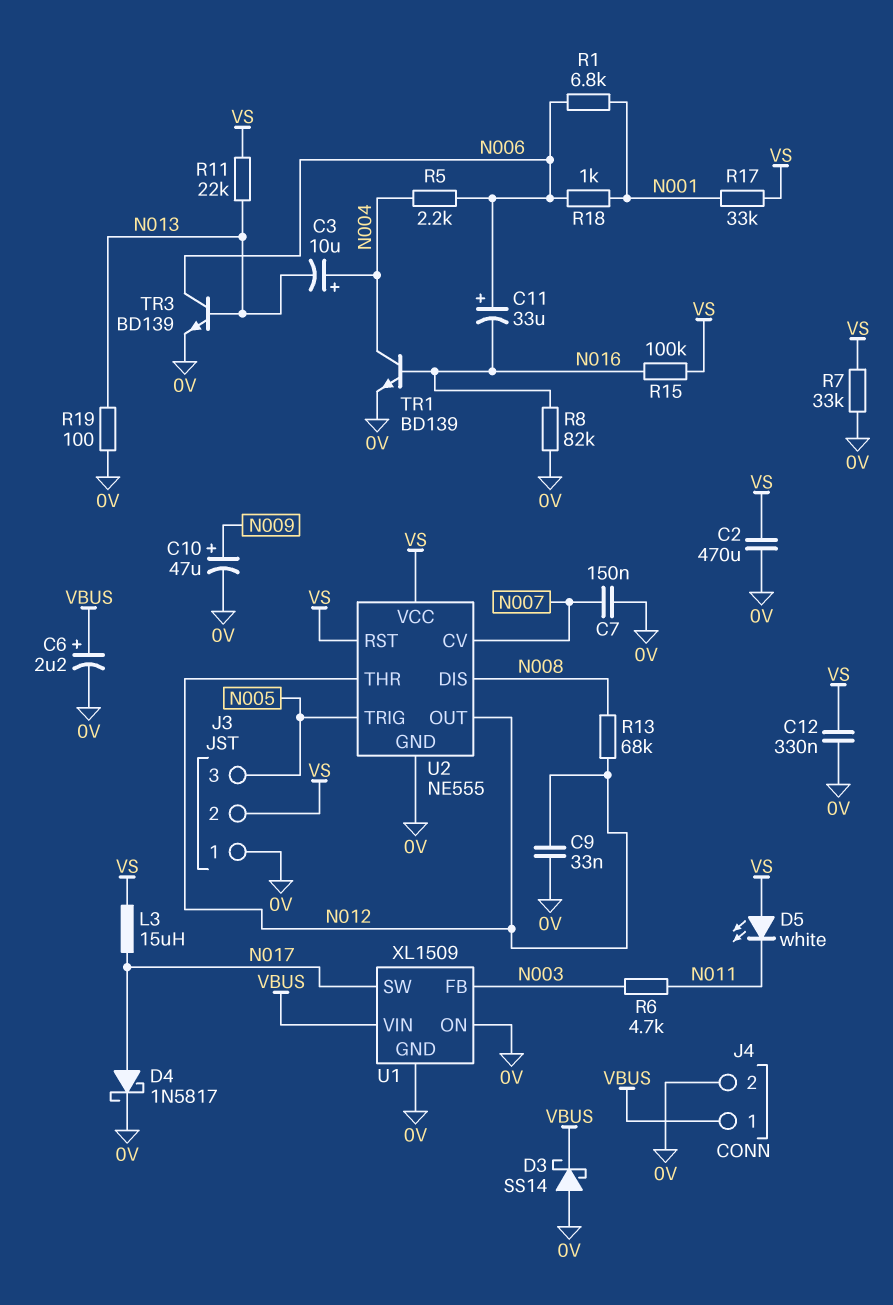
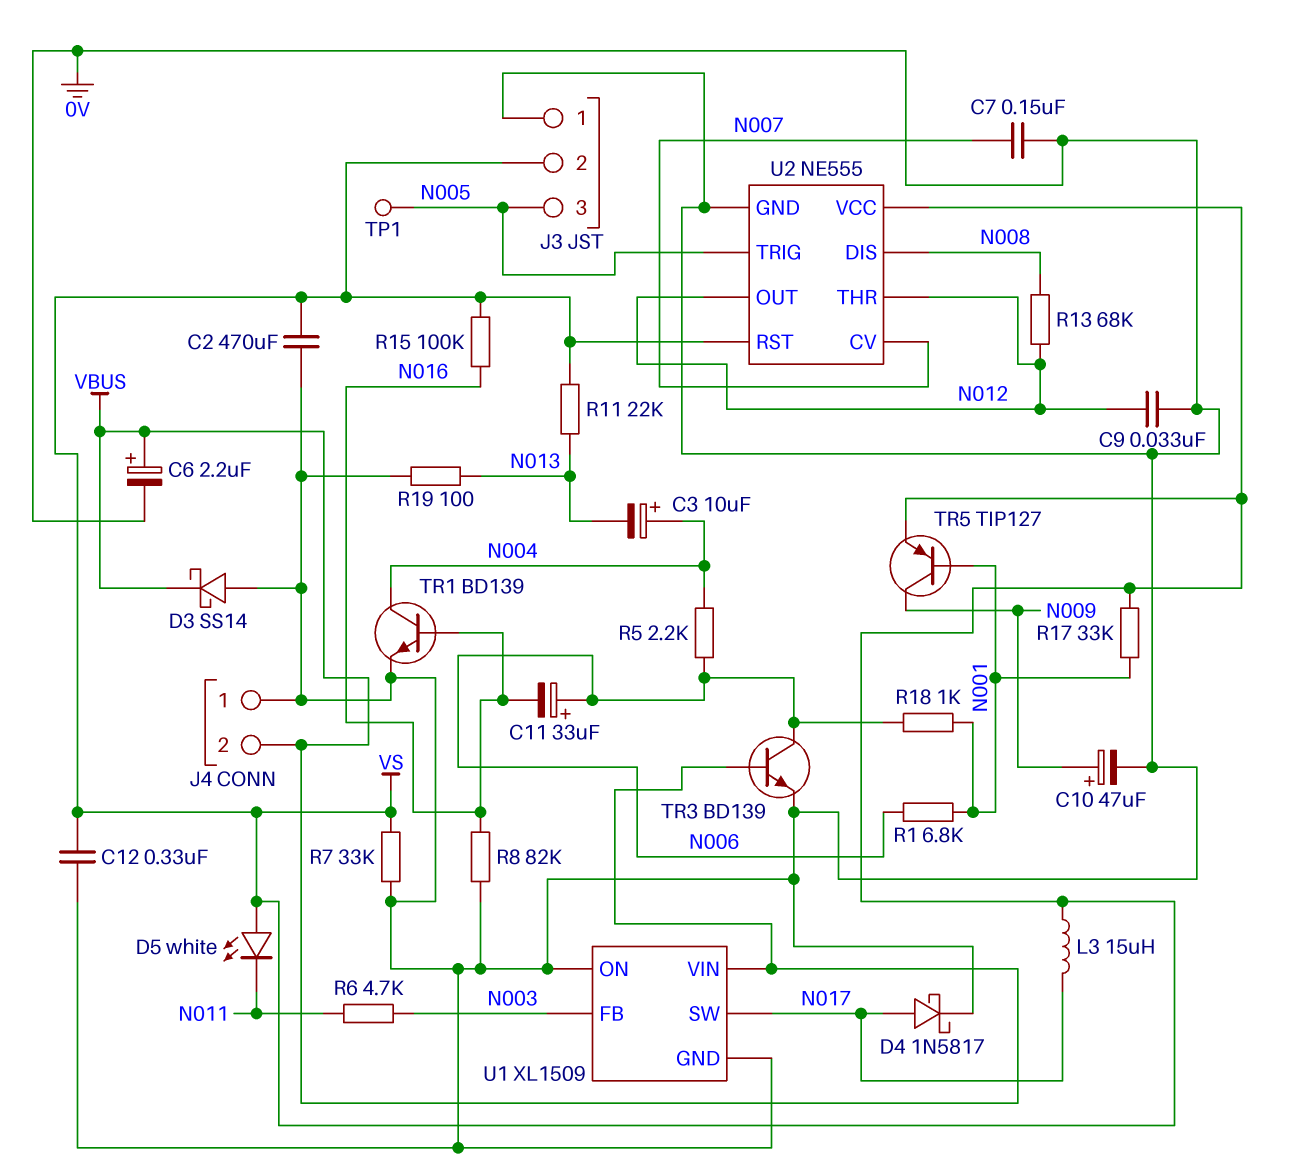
J4 pin 1: VBUS -> 0V
J4 pin 2: 0V -> VBUS
TP1: none -> test point (N005)
TR3: NPN BD139 (B N013, C N006, E 0V) -> NPN BD139 (B VBUS, C N006, E 0V)
TR5: none -> PNP TIP127 (B N001, C N009, E VS)

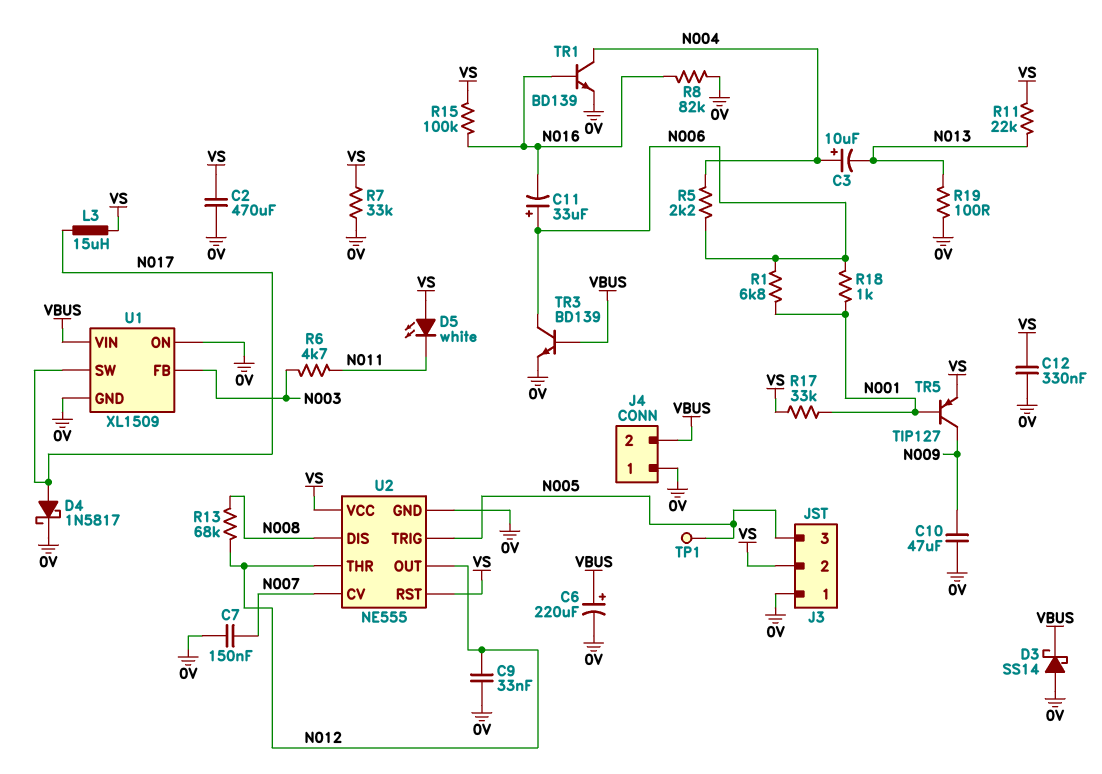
C6: 2.2uF (plus VBUS, minus 0V) -> 220uF (plus VBUS, minus 0V)
C10: 47uF (plus N009, minus 0V) -> 47uF (0V, N009)

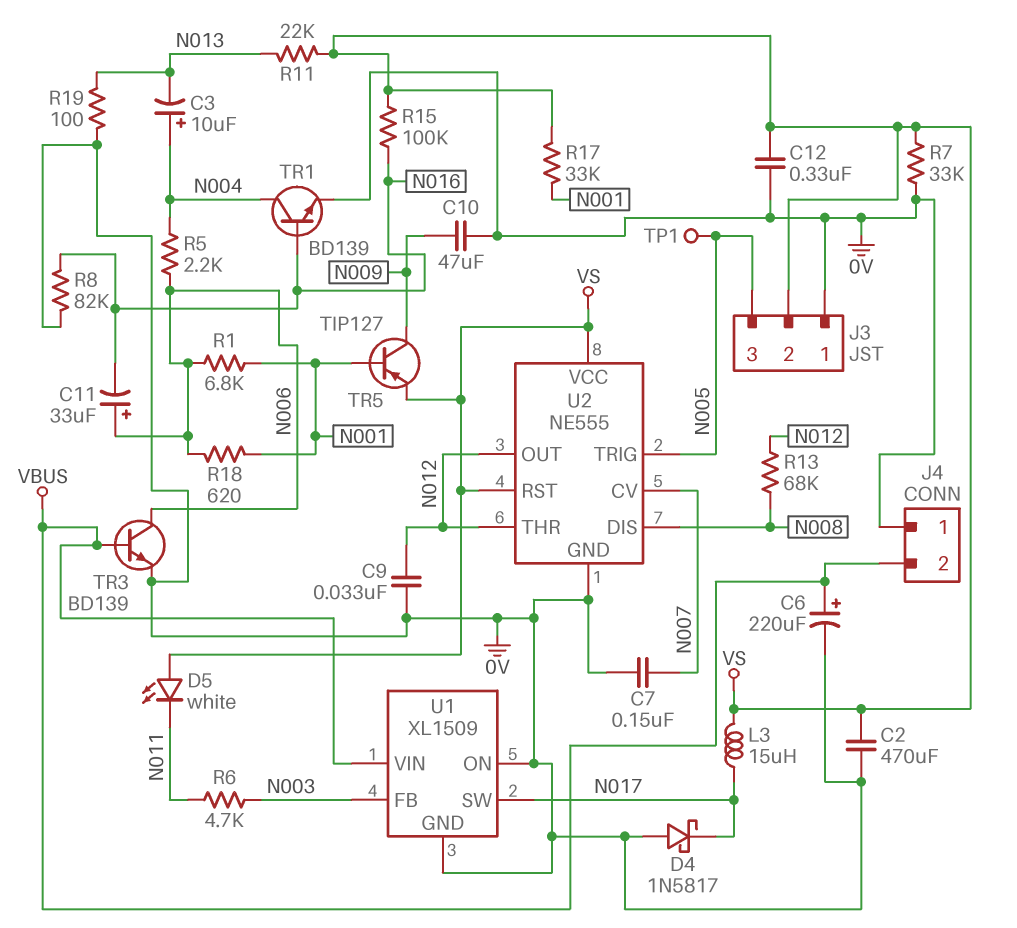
D3: schottky SS14 (A 0V, K VBUS) -> none
D4: schottky 1N5817 (A N017, K 0V) -> schottky 1N5817 (A 0V, K N017)
R18: 1k (N001, N006) -> 620 (N001, N006)

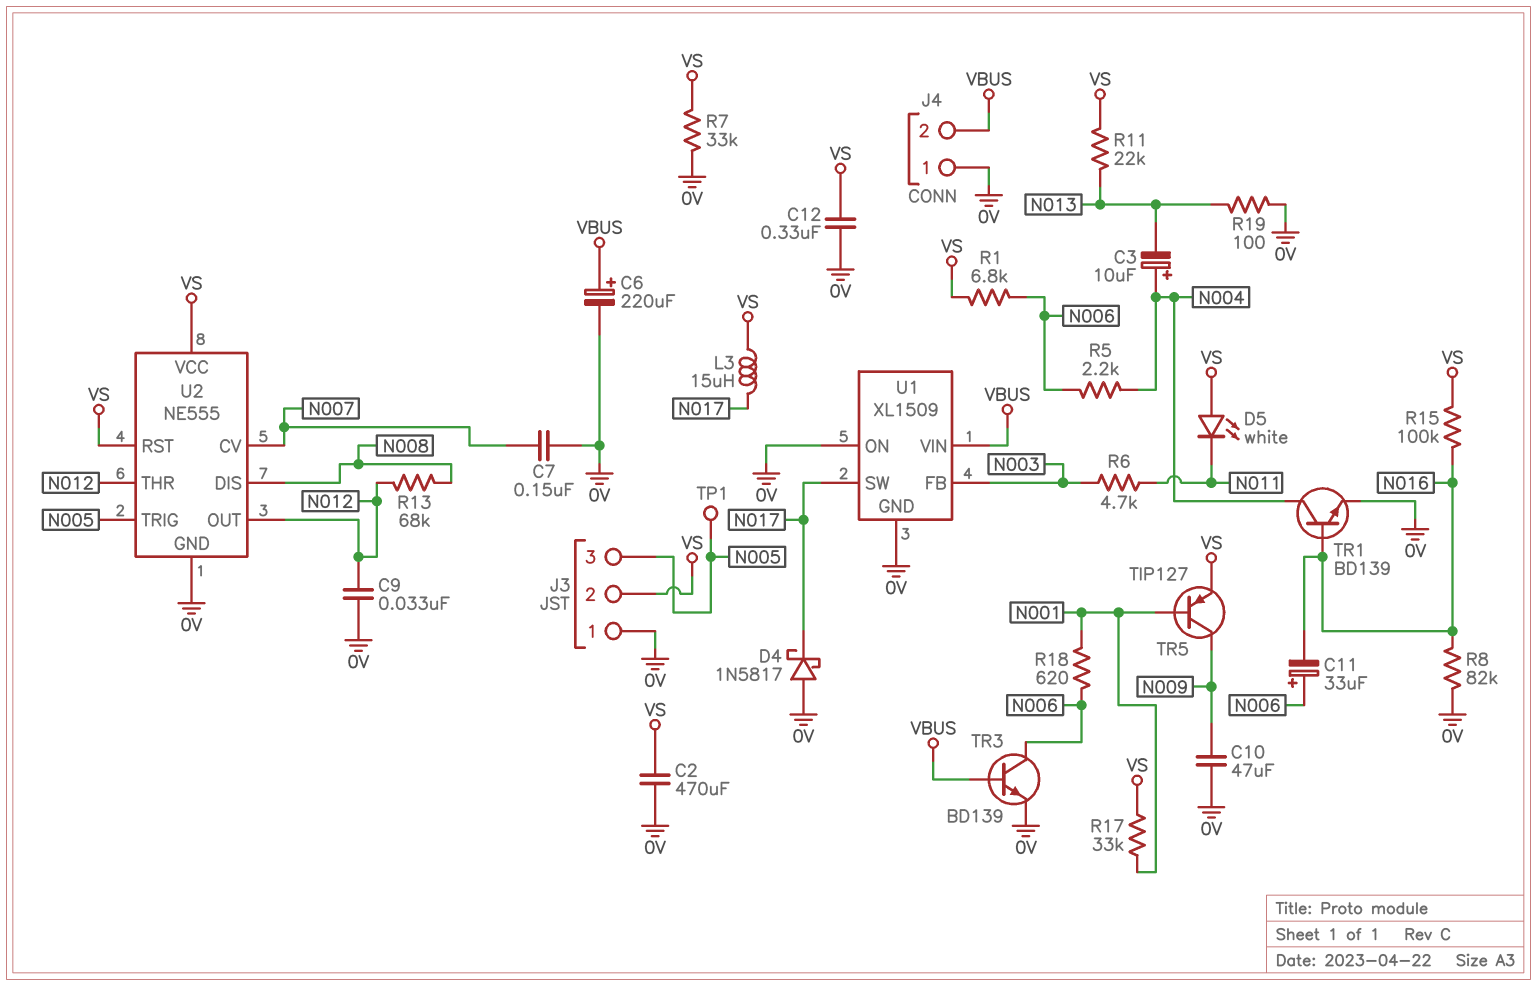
R1: 6.8k (N001, N006) -> 6.8k (N006, VS)

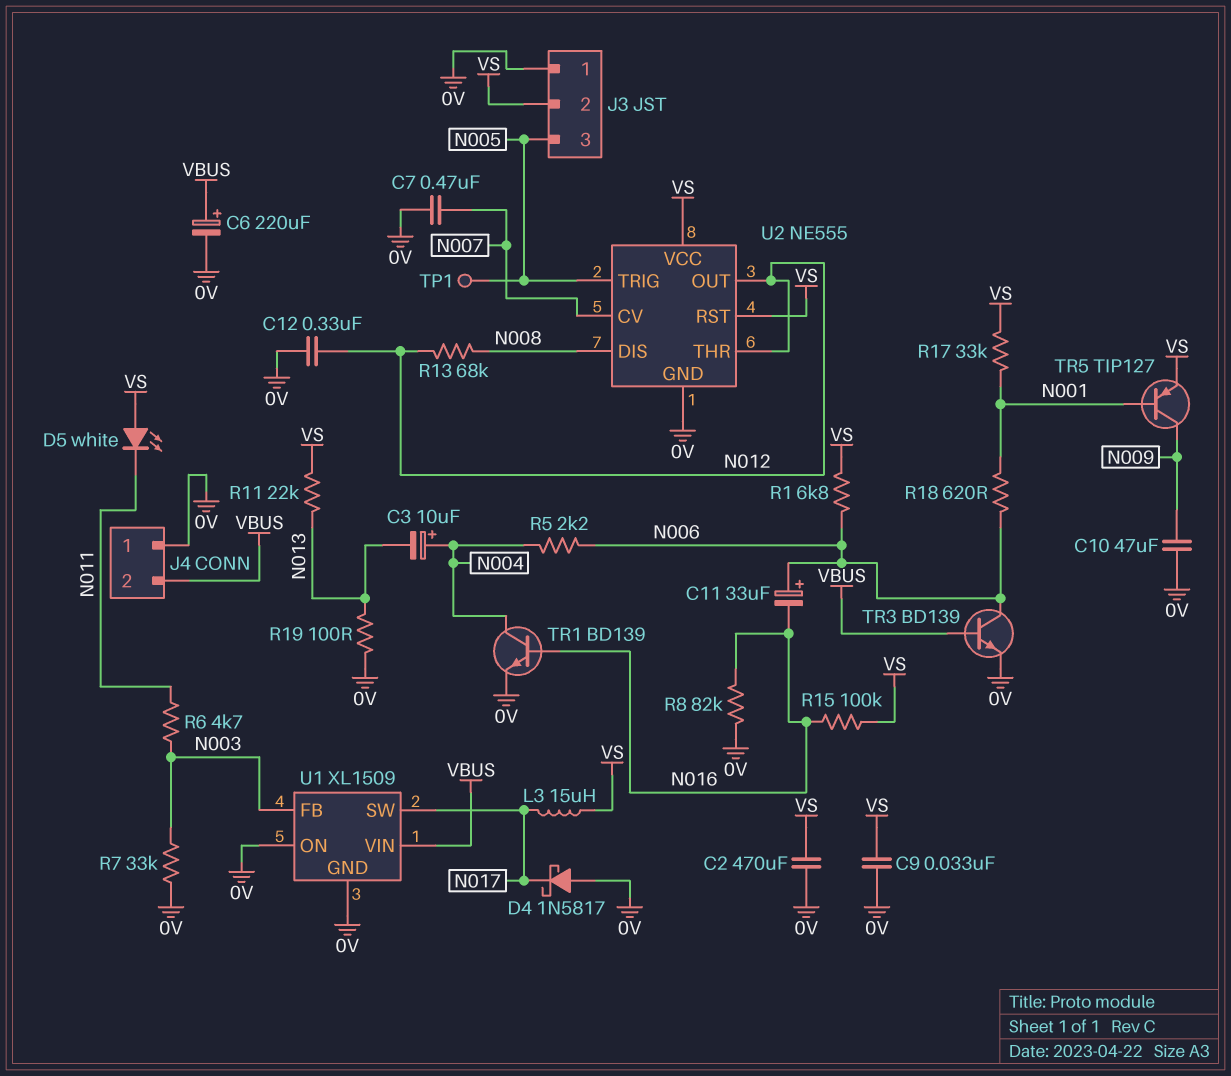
C7: 150nF (0V, N007) -> 470nF (0V, N007)
C9: 33nF (0V, N012) -> 33nF (0V, VS)
C12: 330nF (0V, VS) -> 330nF (0V, N012)
R7: 33k (0V, VS) -> 33k (0V, N003)

